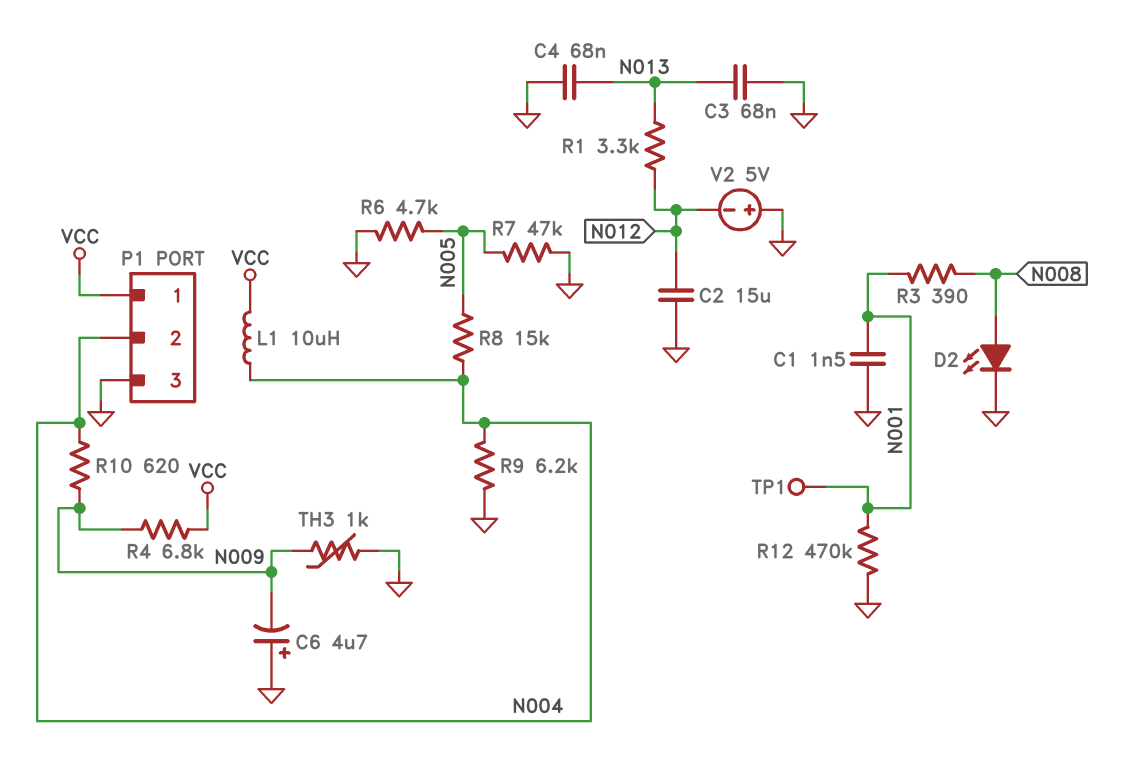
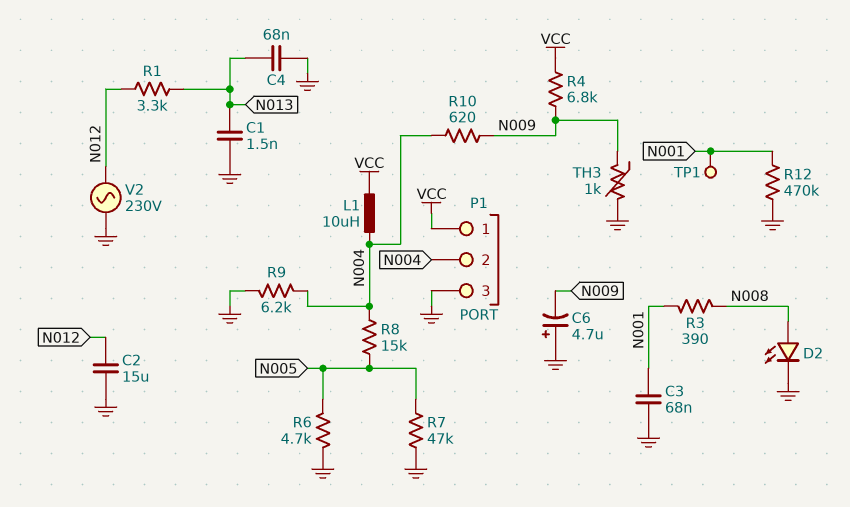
C1: 1.5nF (GND, N001) -> 1.5nF (GND, N013)
C3: 68nF (GND, N013) -> 68nF (GND, N001)
V2: 5V (plus GND, minus N012) -> AC 230V (GND, N012)

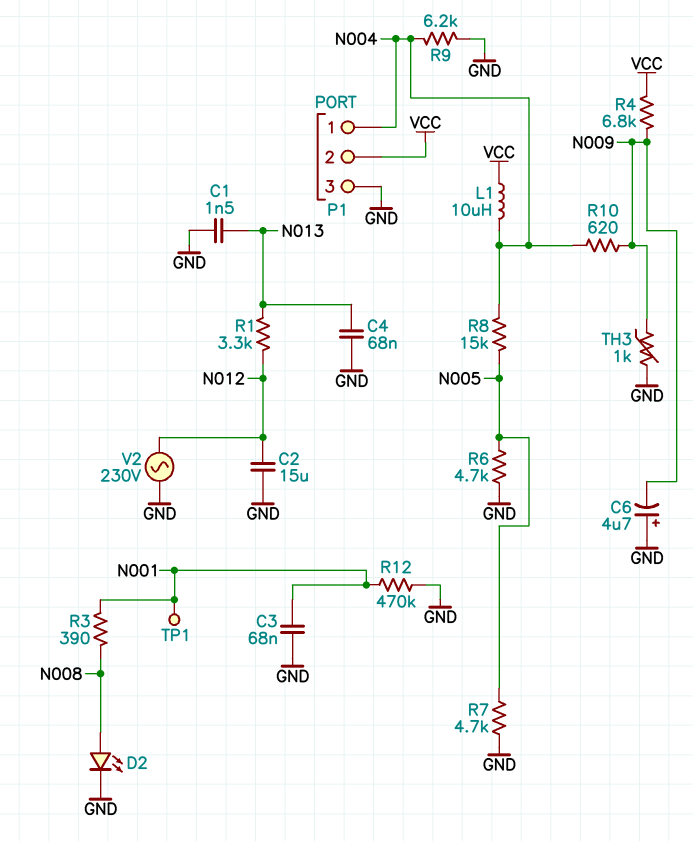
P1 pin 1: VCC -> N004
P1 pin 2: N004 -> VCC
R7: 47k (GND, N005) -> 4.7k (GND, N005)

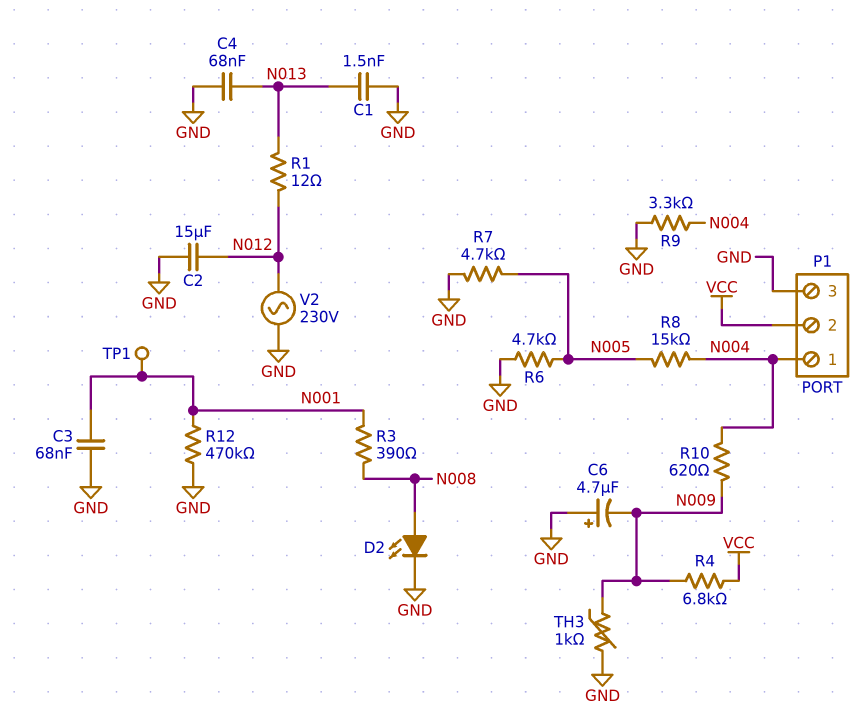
L1: 10uH (N004, VCC) -> none
R1: 3.3k (N012, N013) -> 12 (N012, N013)
R9: 6.2k (GND, N004) -> 3.3k (GND, N004)

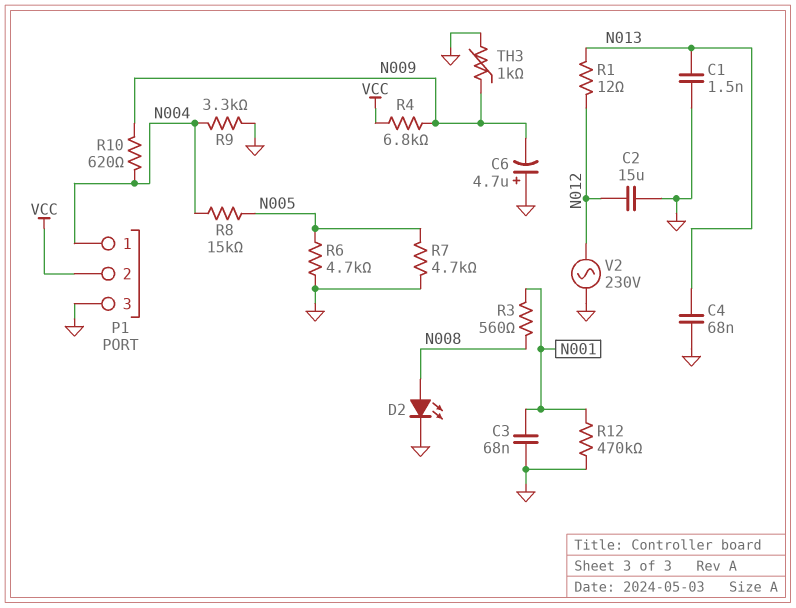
R3: 390 (N001, N008) -> 560 (N001, N008)
TP1: test point (N001) -> none

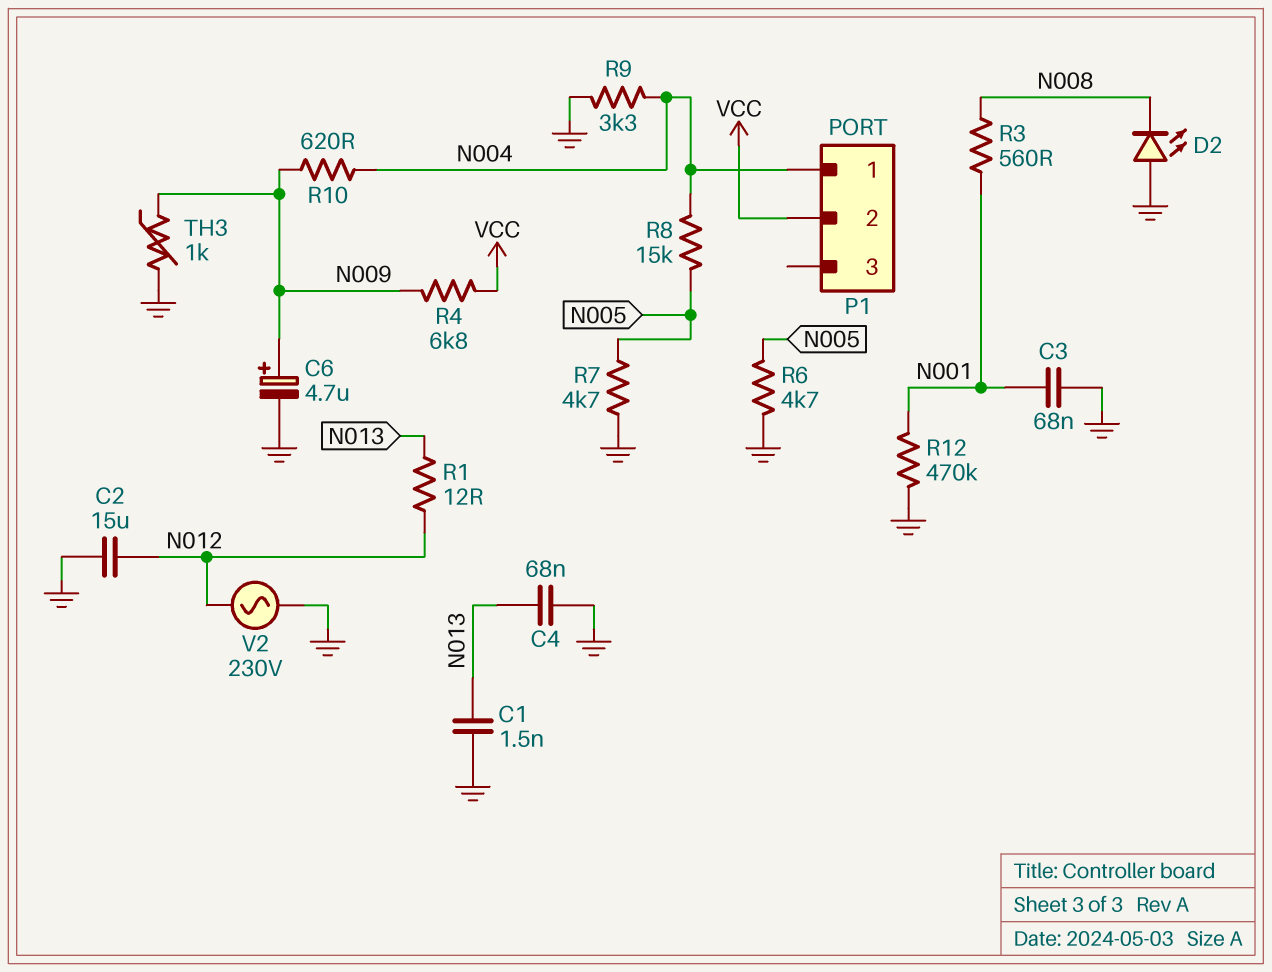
C6: 4.7uF (plus GND, minus N009) -> 4.7uF (plus N009, minus GND)
D2: LED (A N008, K GND) -> LED (A GND, K N008)
P1 pin 3: GND -> none

